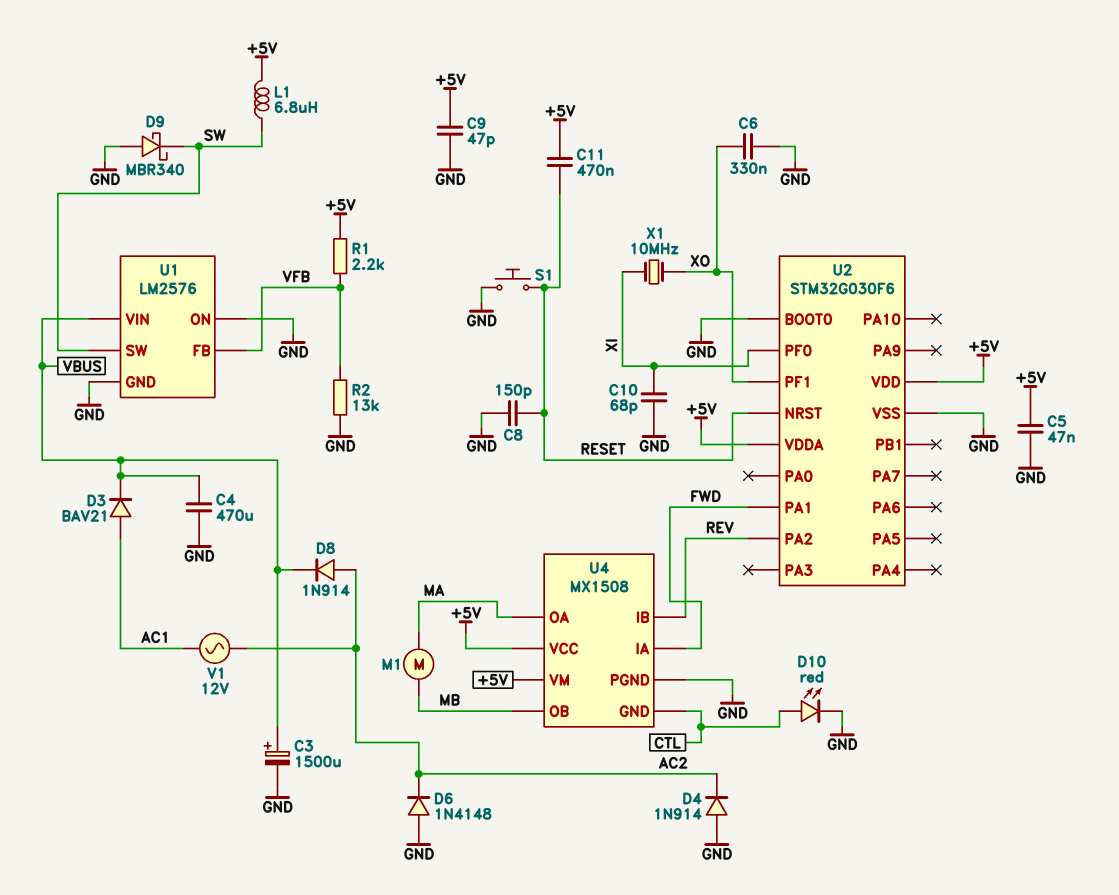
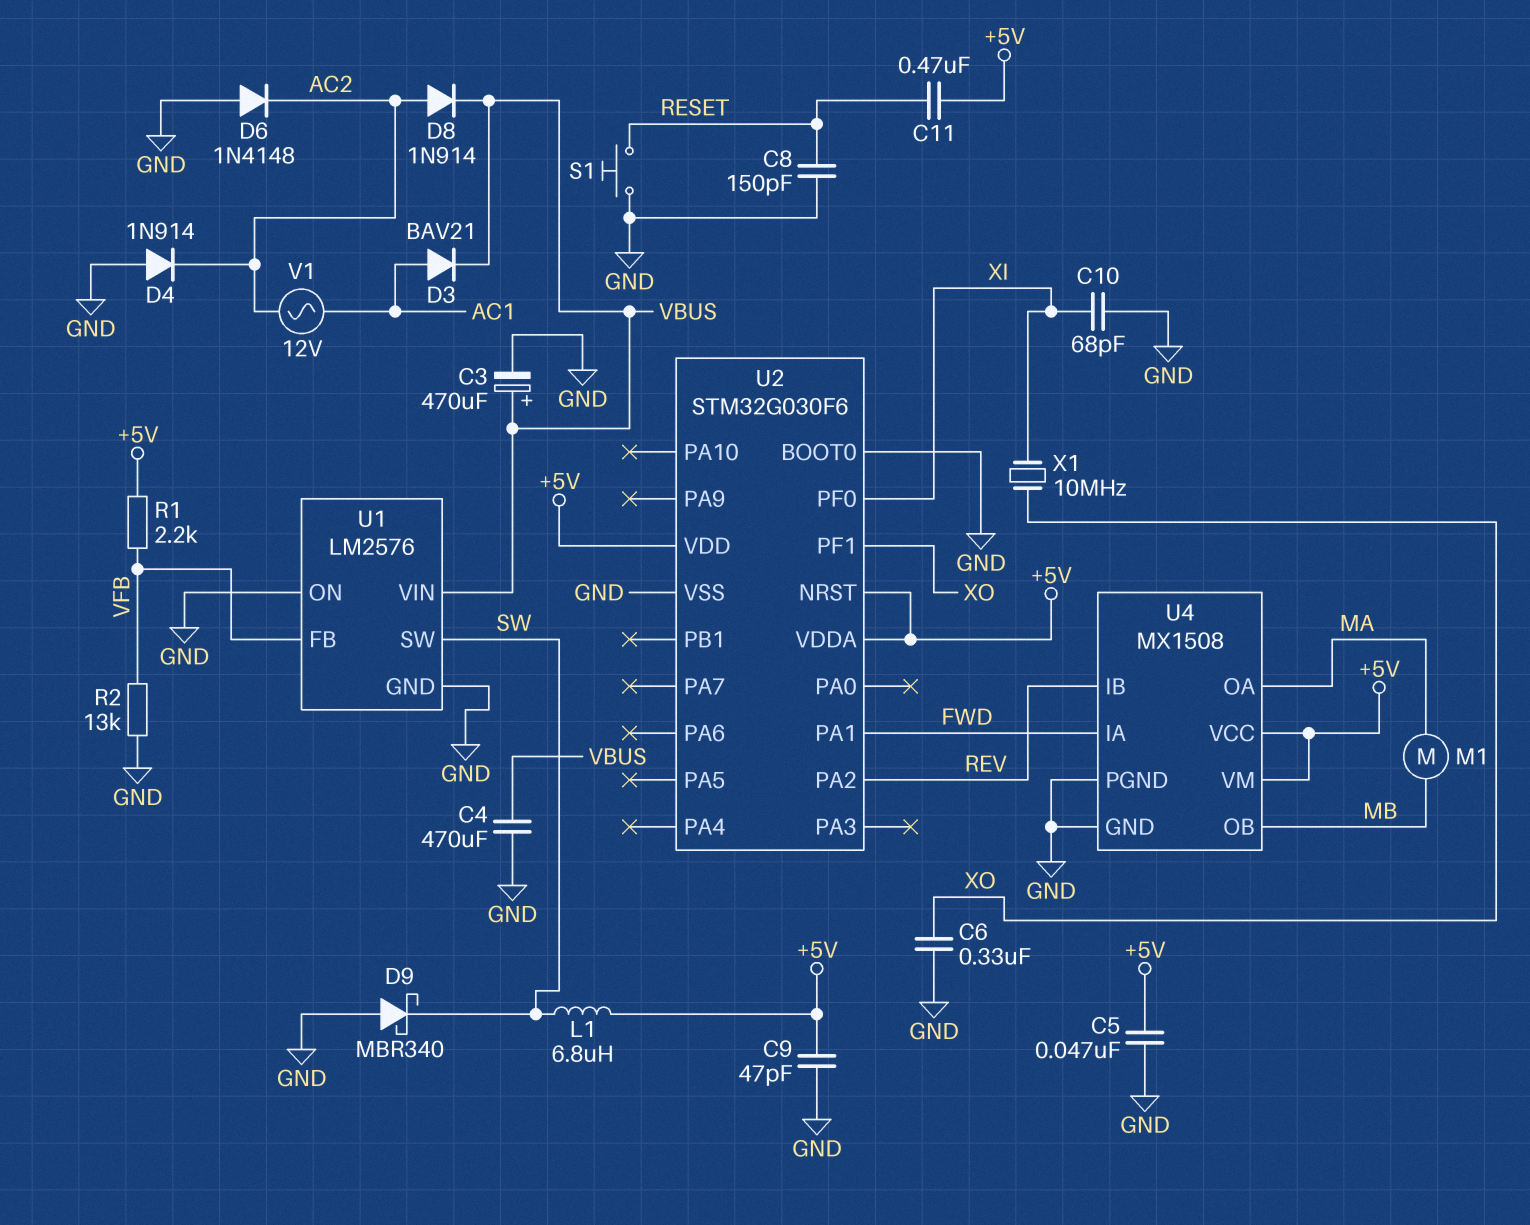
C3: 1500uF (plus VBUS, minus GND) -> 470uF (plus VBUS, minus GND)
D10: LED red (A CTL, K GND) -> none
U2 pin NRST: RESET -> +5V
U4 pin GND: CTL -> GND

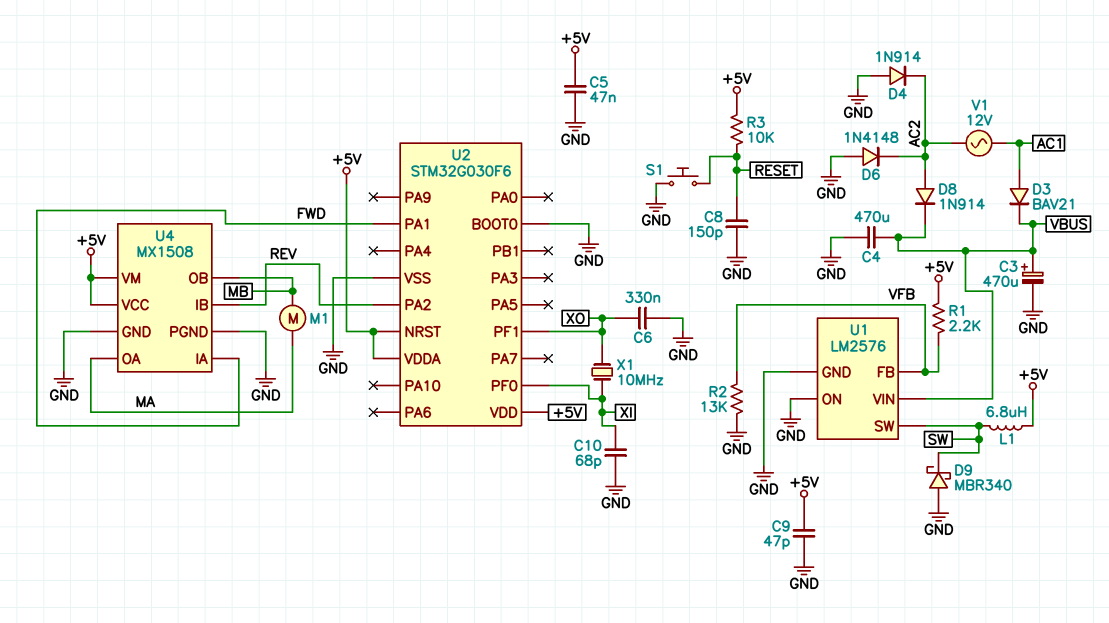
C11: 470nF (+5V, RESET) -> none
R3: none -> 10k (+5V, RESET)

